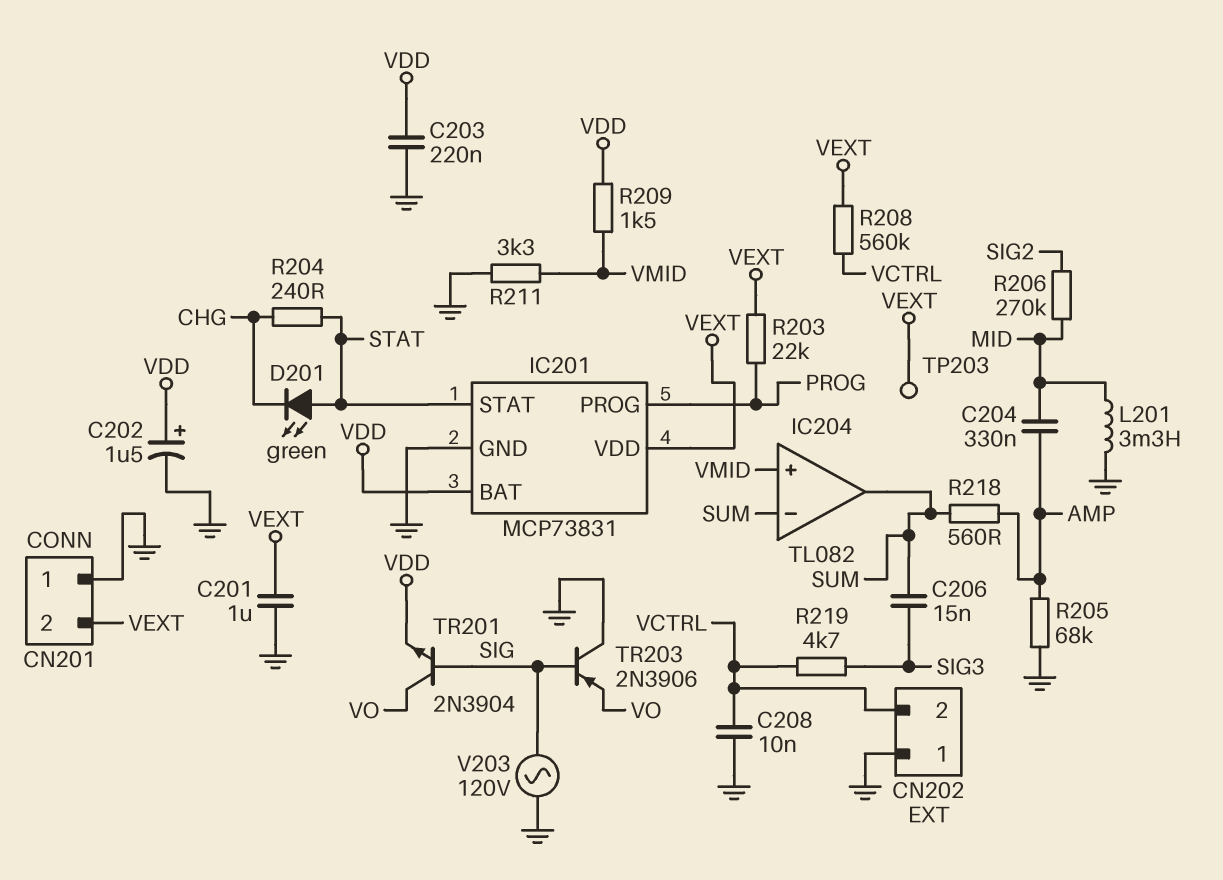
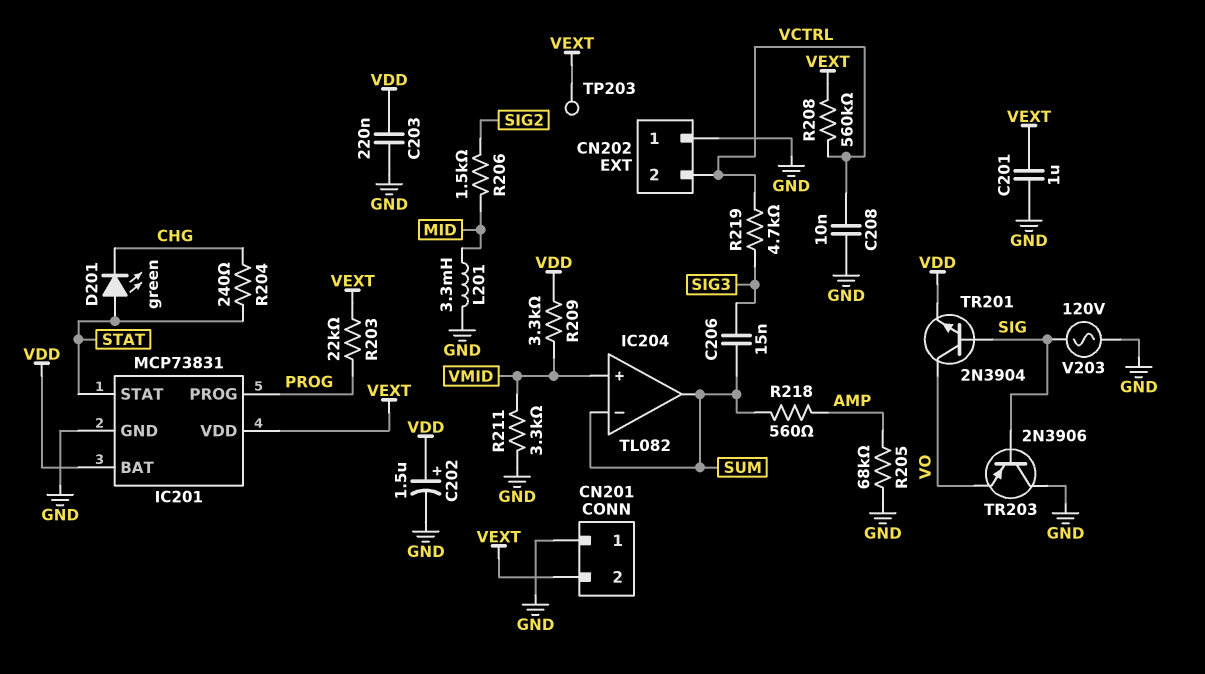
C204: 330nF (AMP, MID) -> none
R206: 270k (MID, SIG2) -> 1.5k (MID, SIG2)
R209: 1.5k (VDD, VMID) -> 3.3k (VDD, VMID)

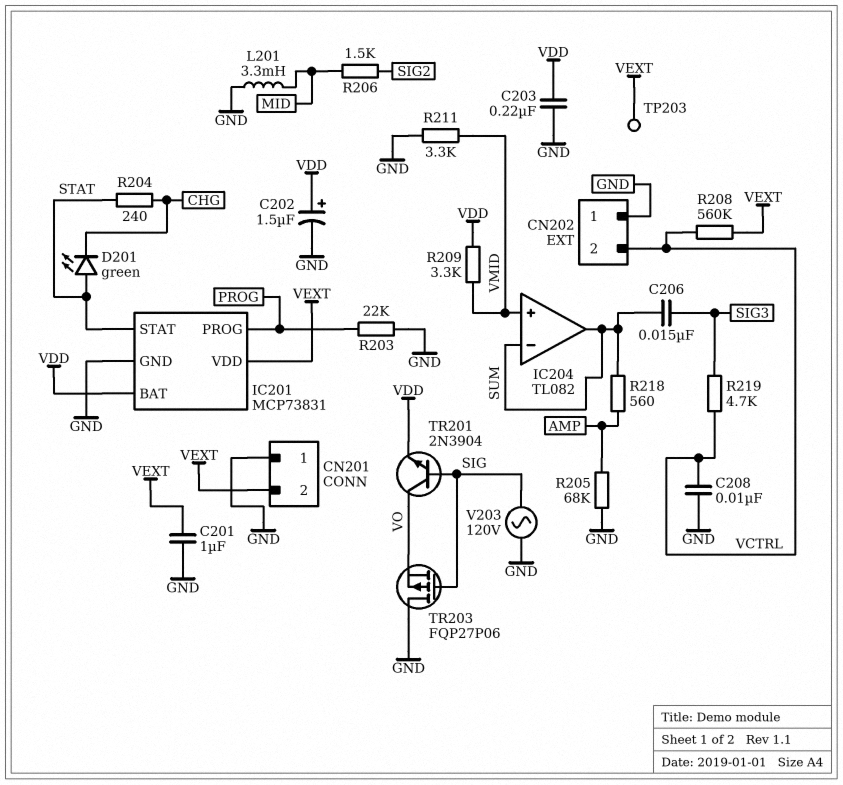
R203: 22k (PROG, VEXT) -> 22k (GND, PROG)
TR203: PNP 2N3906 (B SIG, C GND, E VO) -> PMOS FQP27P06 (G SIG, D GND, S VO)

